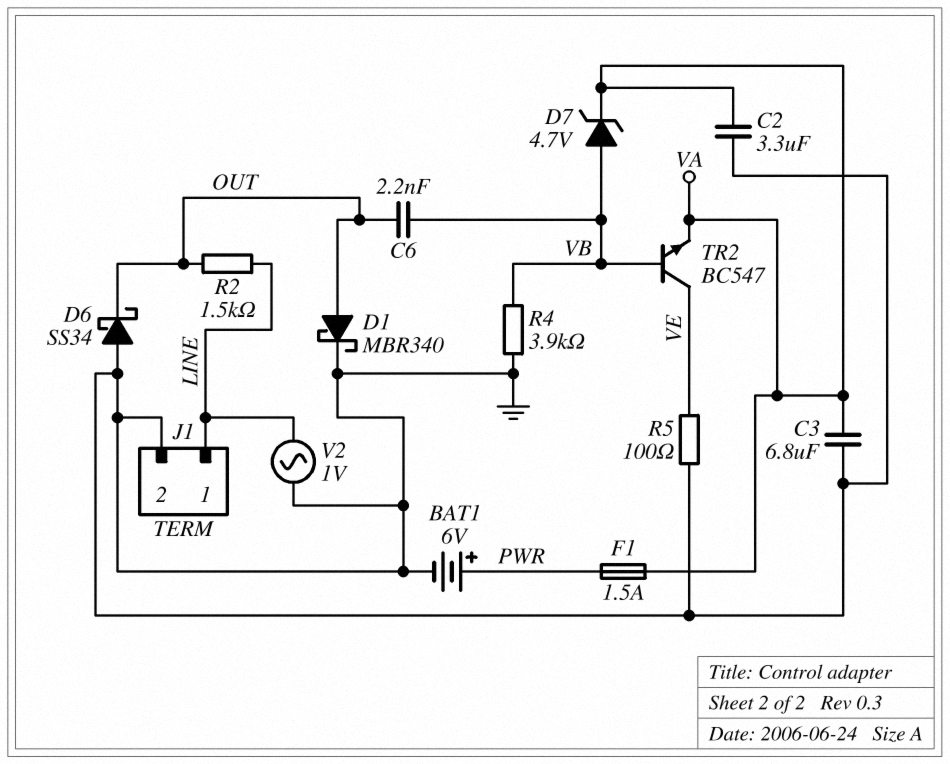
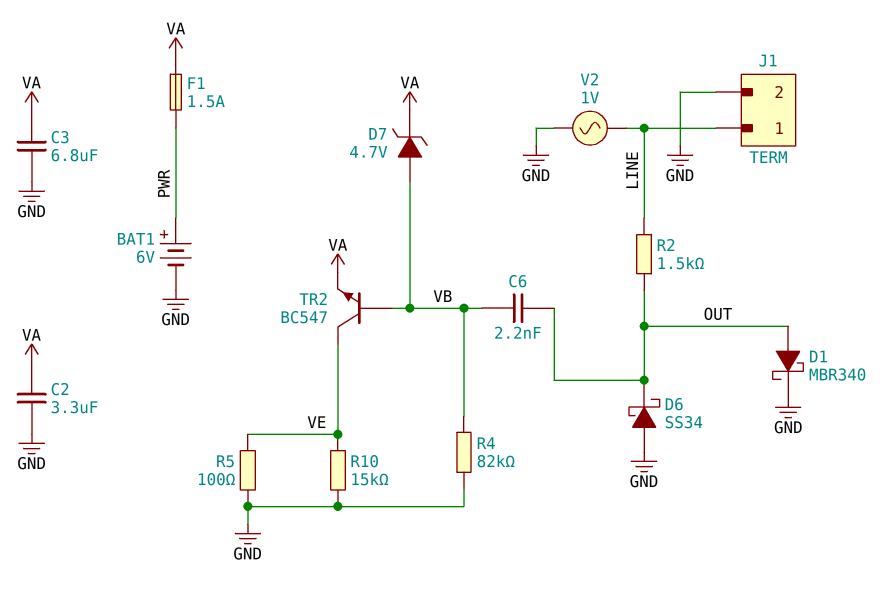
R4: 3.9k (GND, VB) -> 82k (GND, VB)
R10: none -> 15k (GND, VE)

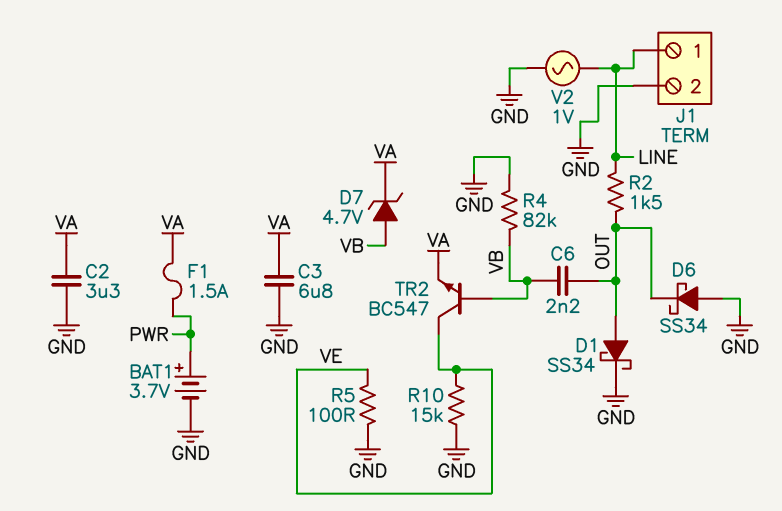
BAT1: 6V (plus PWR, minus GND) -> 3.7V (plus PWR, minus GND)
D1: schottky MBR340 (A OUT, K GND) -> schottky SS34 (A OUT, K GND)

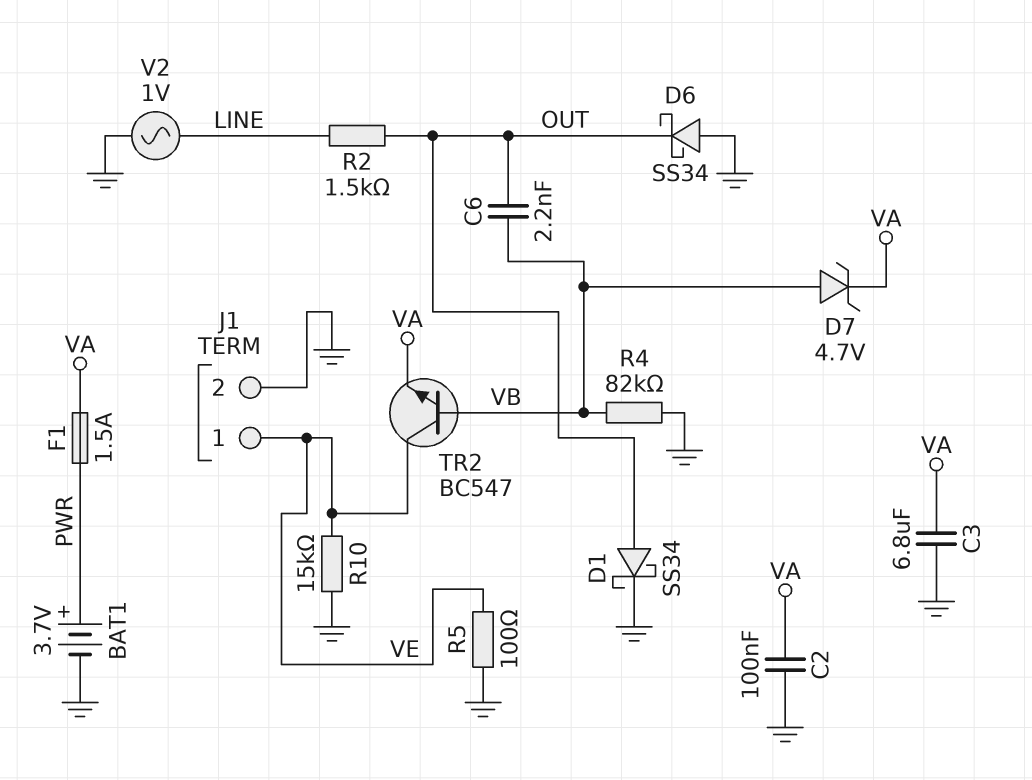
C2: 3.3uF (GND, VA) -> 100nF (GND, VA)
J1 pin 1: LINE -> VE

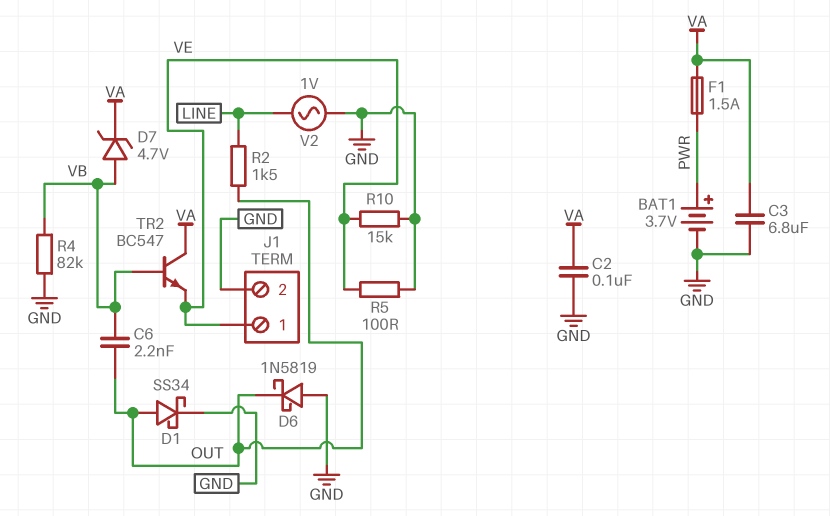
D6: schottky SS34 (A GND, K OUT) -> schottky 1N5819 (A GND, K OUT)
TR2: NPN BC547 (B VB, C VE, E VA) -> NPN BC547 (B VB, C VA, E VE)

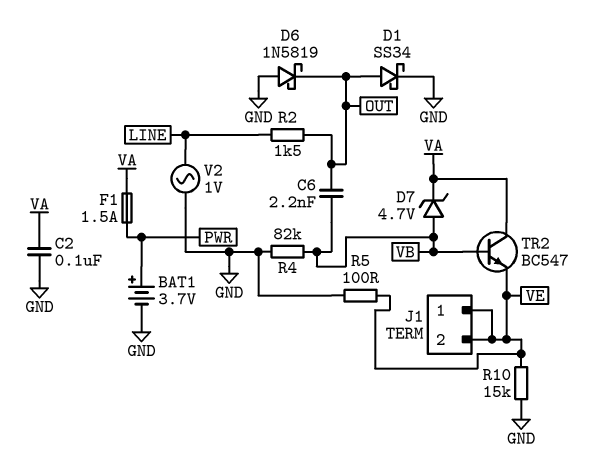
C3: 6.8uF (GND, VA) -> none
J1 pin 2: GND -> VE

